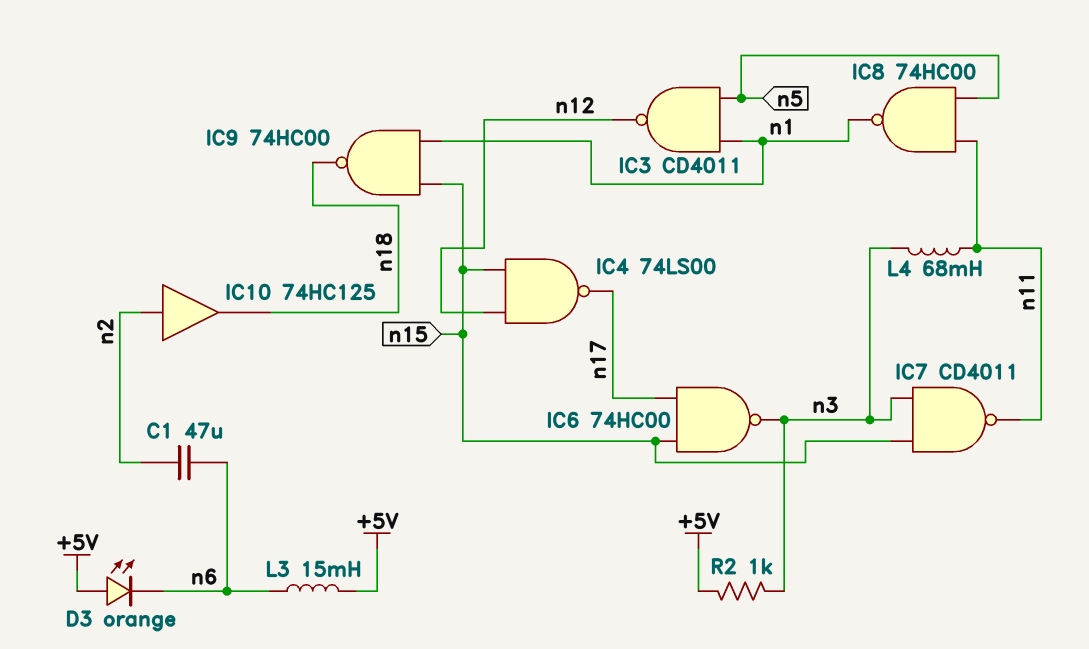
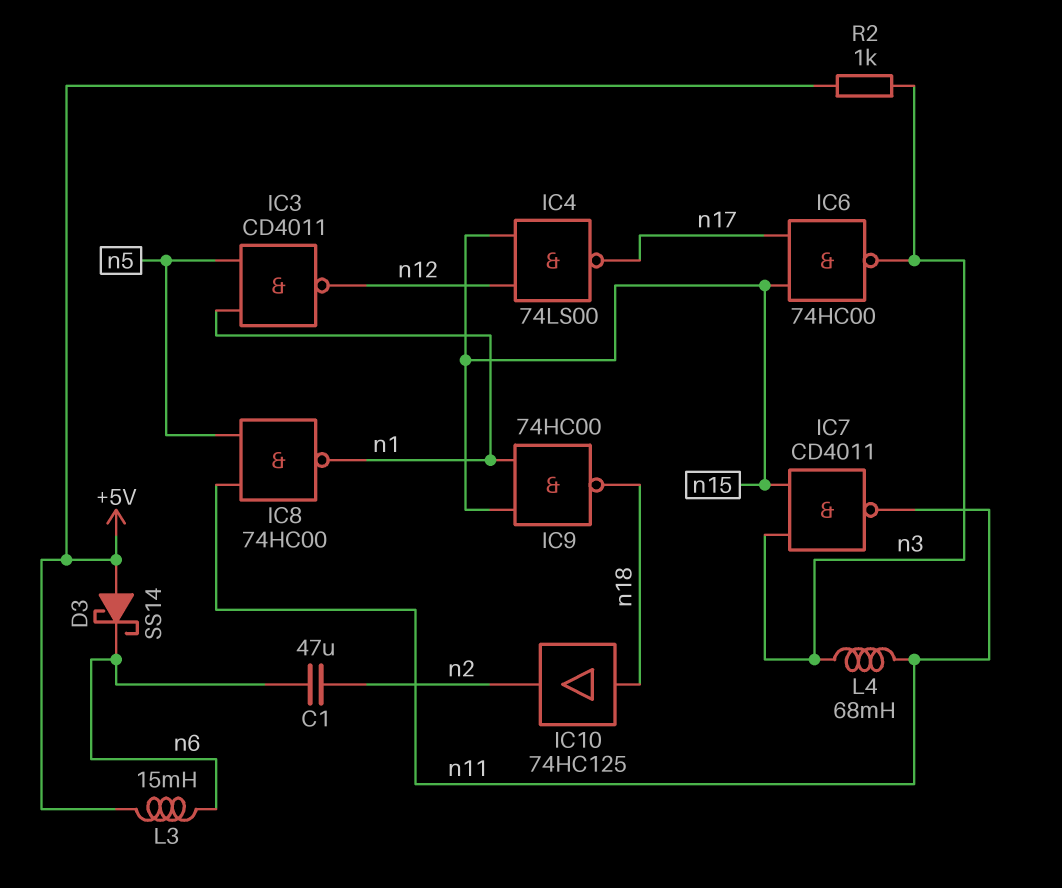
D3: LED orange (A +5V, K n6) -> schottky SS14 (A +5V, K n6)
IC10: buffer 74HC125 (in n2, out n18) -> buffer 74HC125 (in n18, out n2)

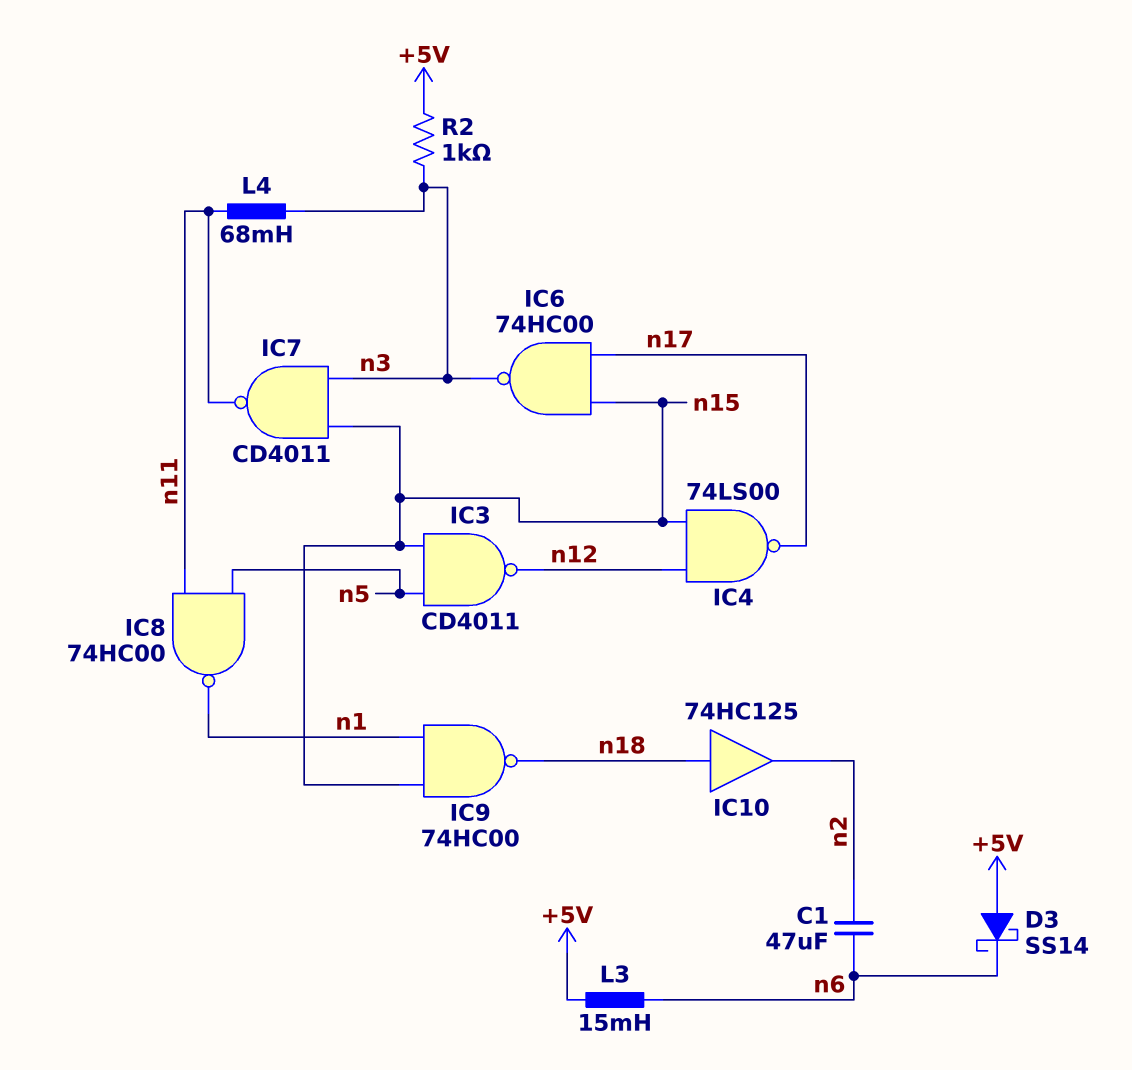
IC3: NAND CD4011 (in n1, in n5, out n12) -> NAND CD4011 (in n5, in n15, out n12)

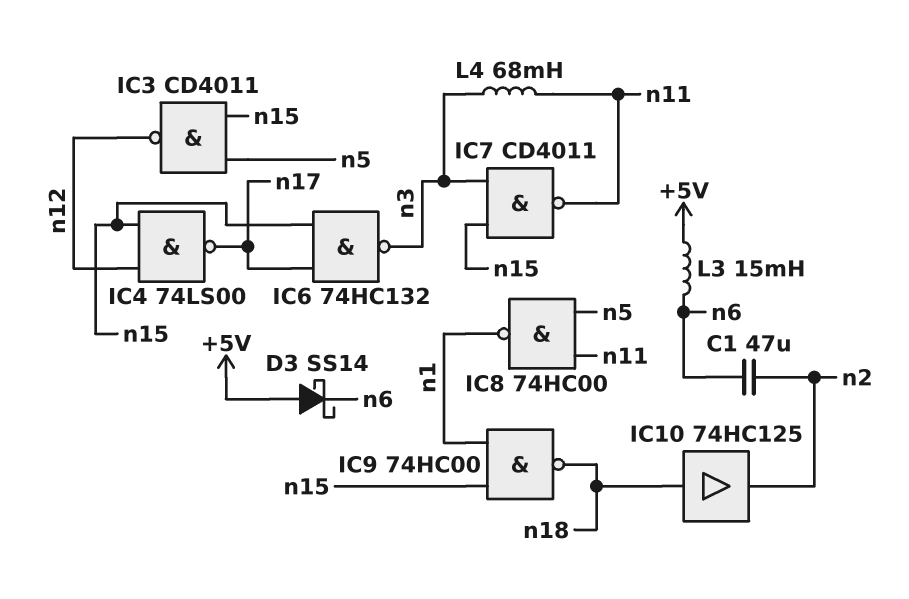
IC6: NAND 74HC00 (in n15, in n17, out n3) -> NAND 74HC132 (in n15, in n17, out n3)
R2: 1k (+5V, n3) -> none

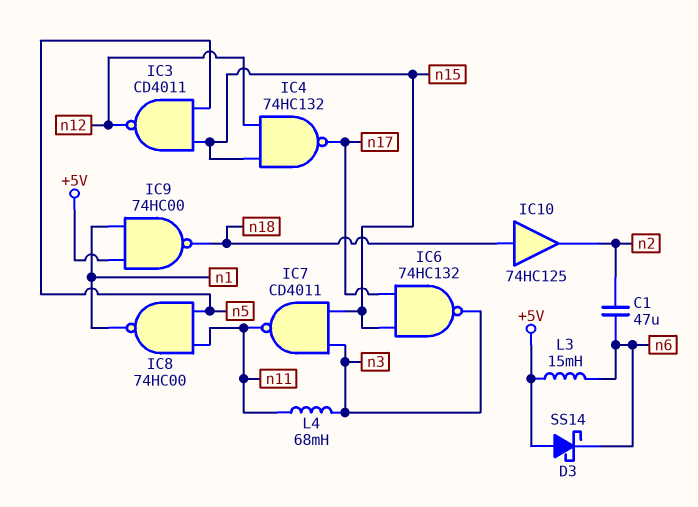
IC4: NAND 74LS00 (in n12, in n15, out n17) -> NAND 74HC132 (in n12, in n15, out n17)
IC9: NAND 74HC00 (in n1, in n15, out n18) -> NAND 74HC00 (in +5V, in n1, out n18)

